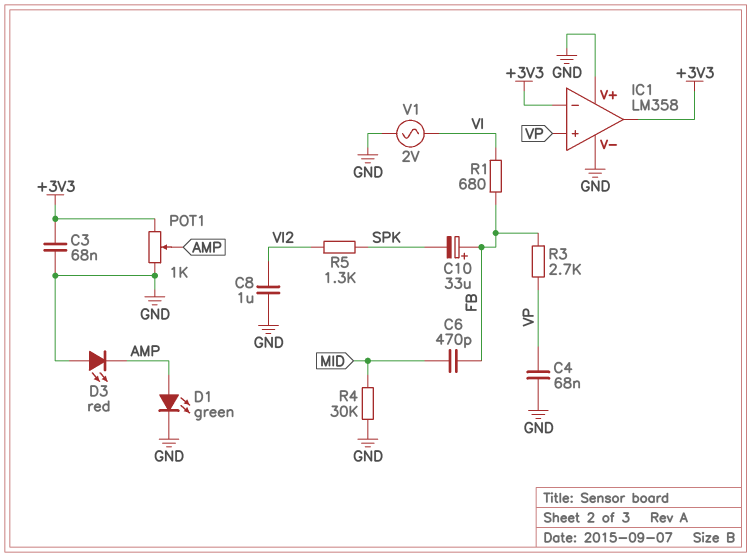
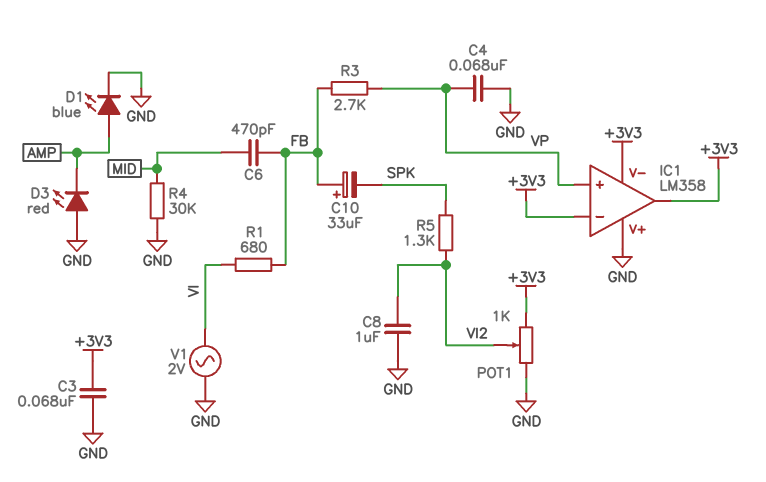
D1: LED green (A AMP, K GND) -> LED blue (A AMP, K GND)
IC1 pin V-: GND -> +3V3
POT1: 1k (+3V3, GND, wiper AMP) -> 1k (+3V3, GND, wiper VI2)

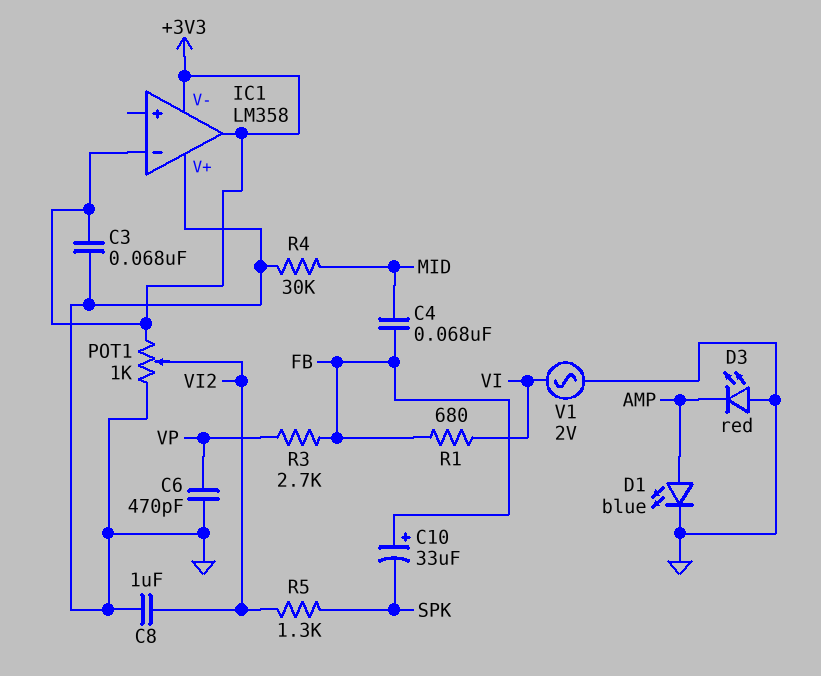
C4: 68nF (GND, VP) -> 68nF (FB, MID)
C6: 470pF (FB, MID) -> 470pF (GND, VP)
IC1 pin in+: VP -> none

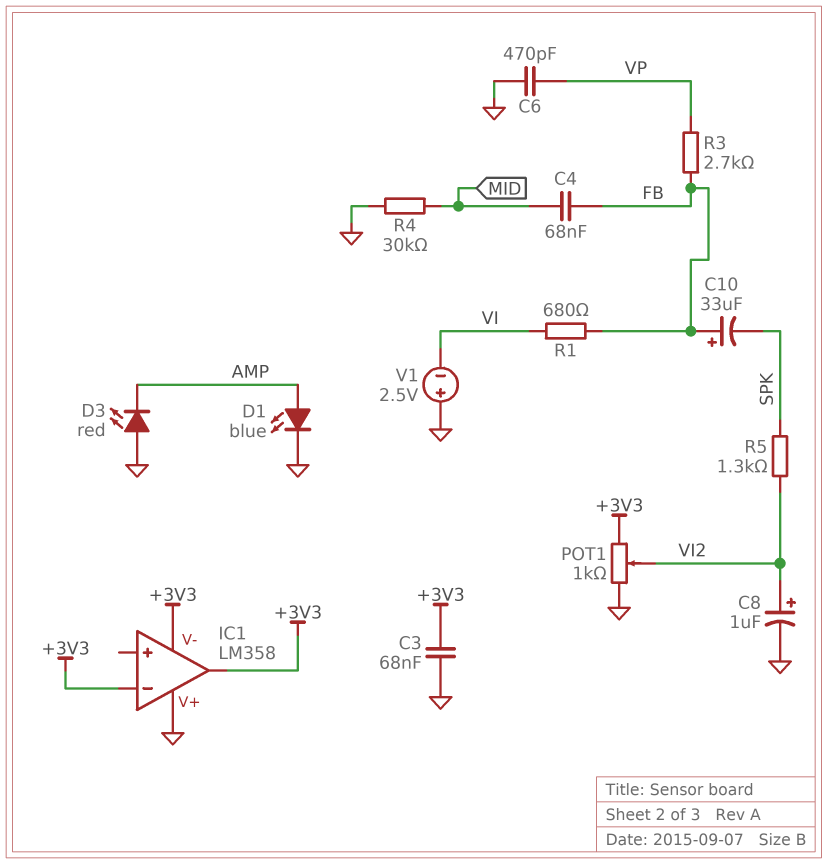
C8: 1uF (GND, VI2) -> 1uF (plus VI2, minus GND)
V1: AC 2V (GND, VI) -> 2.5V (plus GND, minus VI)

